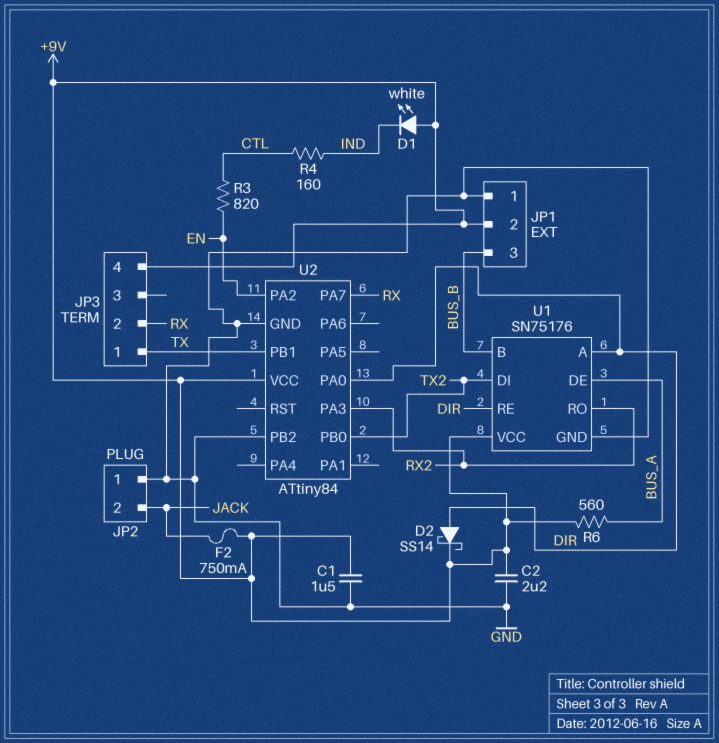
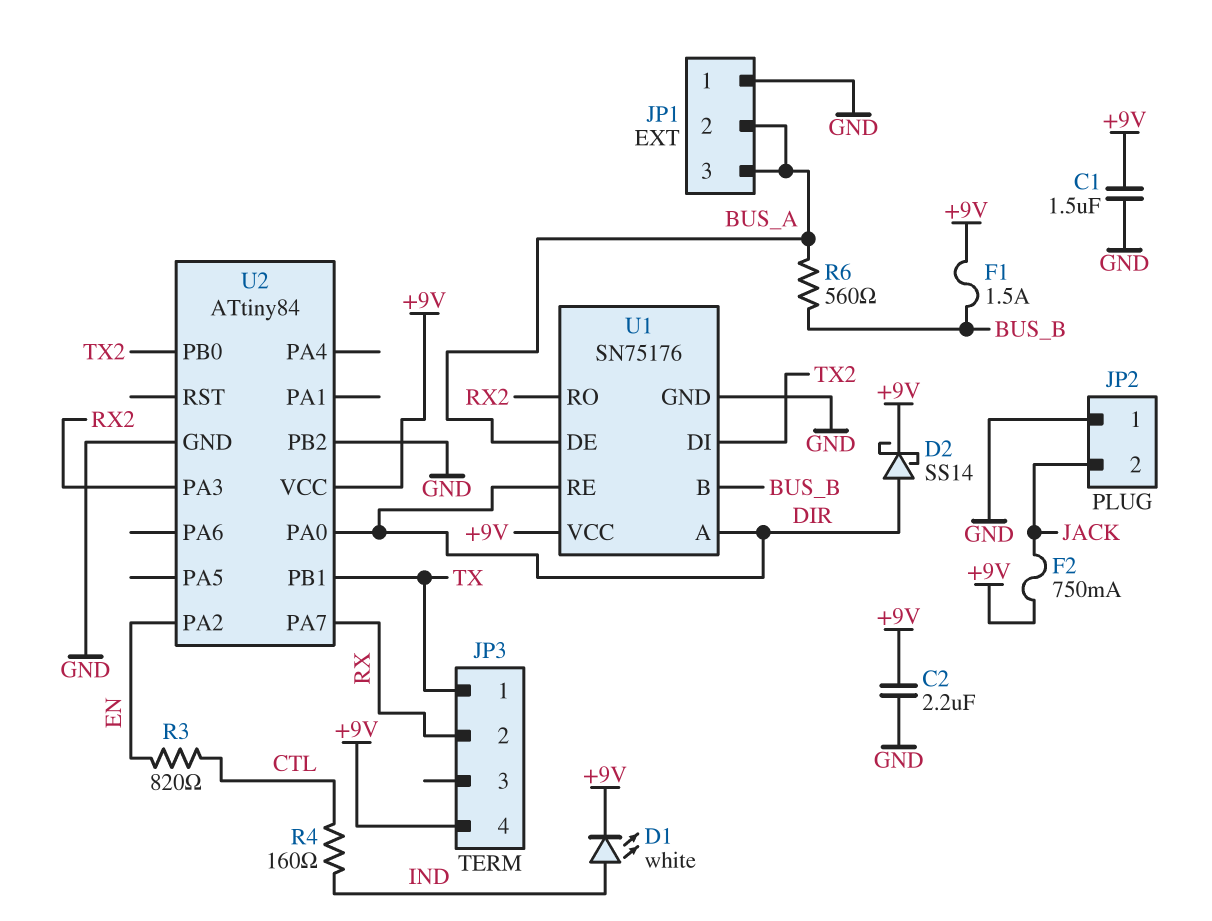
D1: LED white (A +9V, K IND) -> LED white (A IND, K +9V)
F1: none -> 1.5A (+9V, BUS_B)
JP1 pin 2: +9V -> BUS_A
JP1 pin 3: BUS_B -> BUS_A
R6: 560 (+9V, BUS_A) -> 560 (BUS_A, BUS_B)

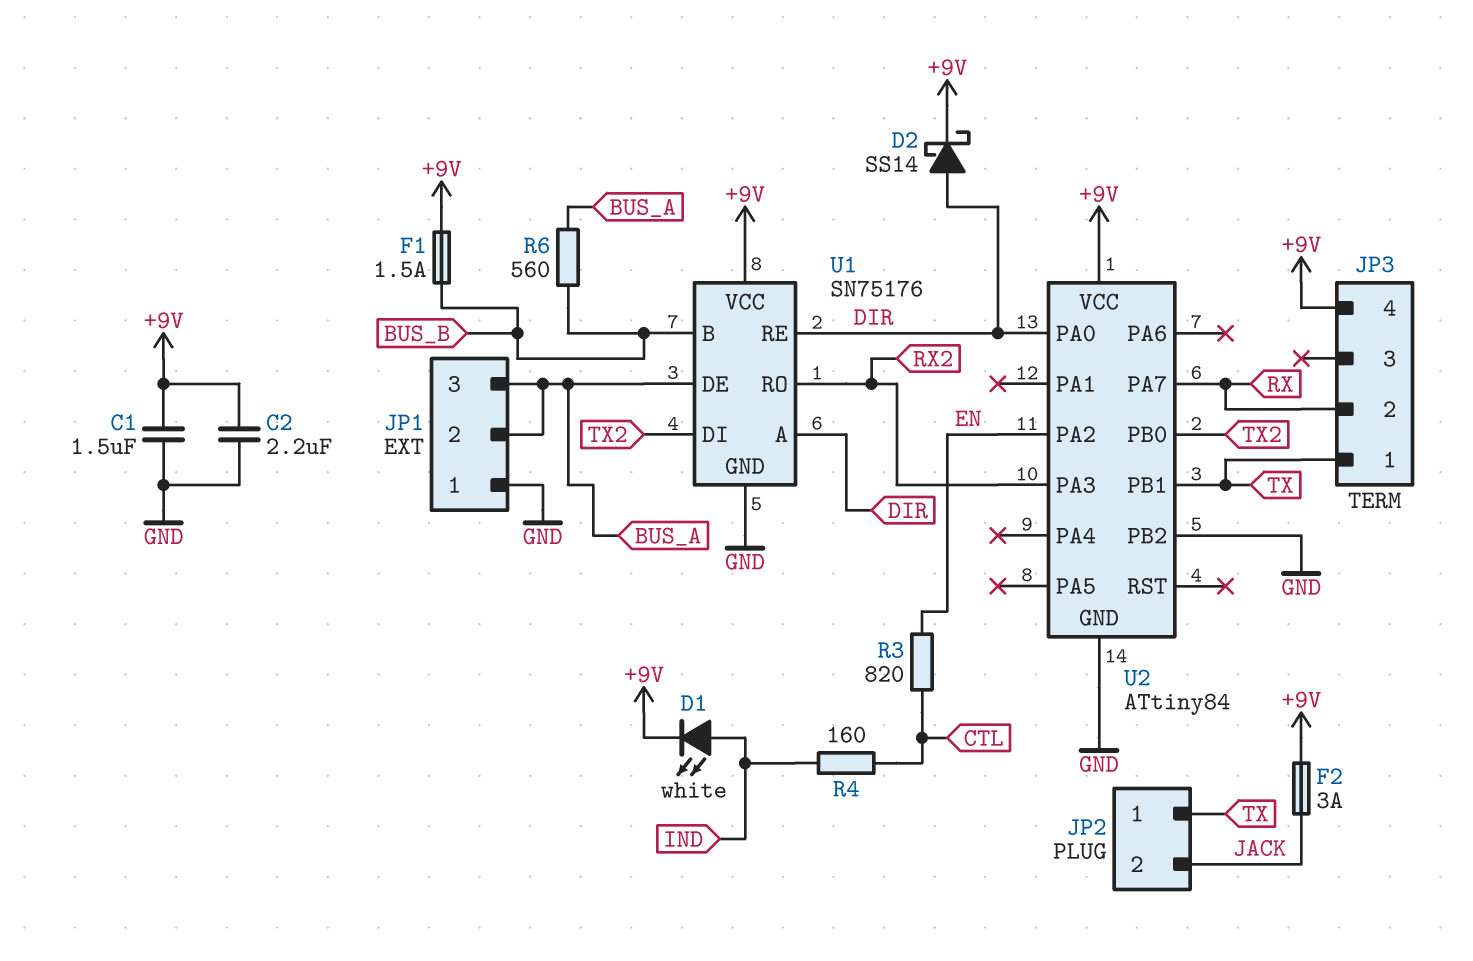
F2: 750mA (+9V, JACK) -> 3A (+9V, JACK)
JP2 pin 1: GND -> TX

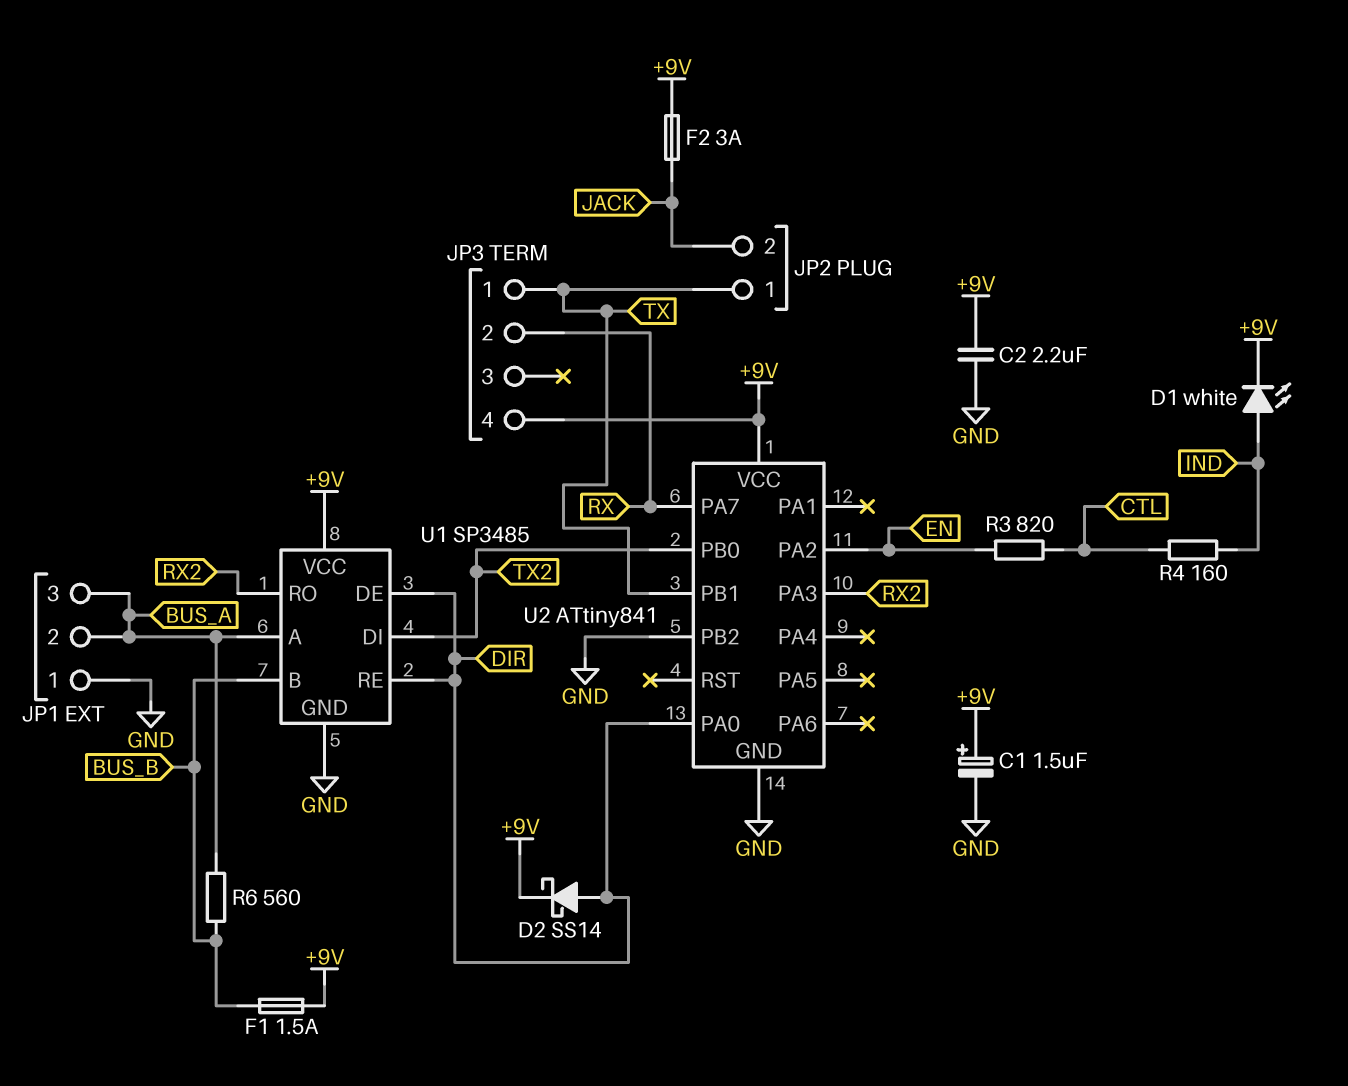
C1: 1.5uF (+9V, GND) -> 1.5uF (plus +9V, minus GND)
U1: SN75176 -> SP3485
U1 pin A: DIR -> BUS_A
U1 pin DE: BUS_A -> DIR
U2: ATtiny84 -> ATtiny841

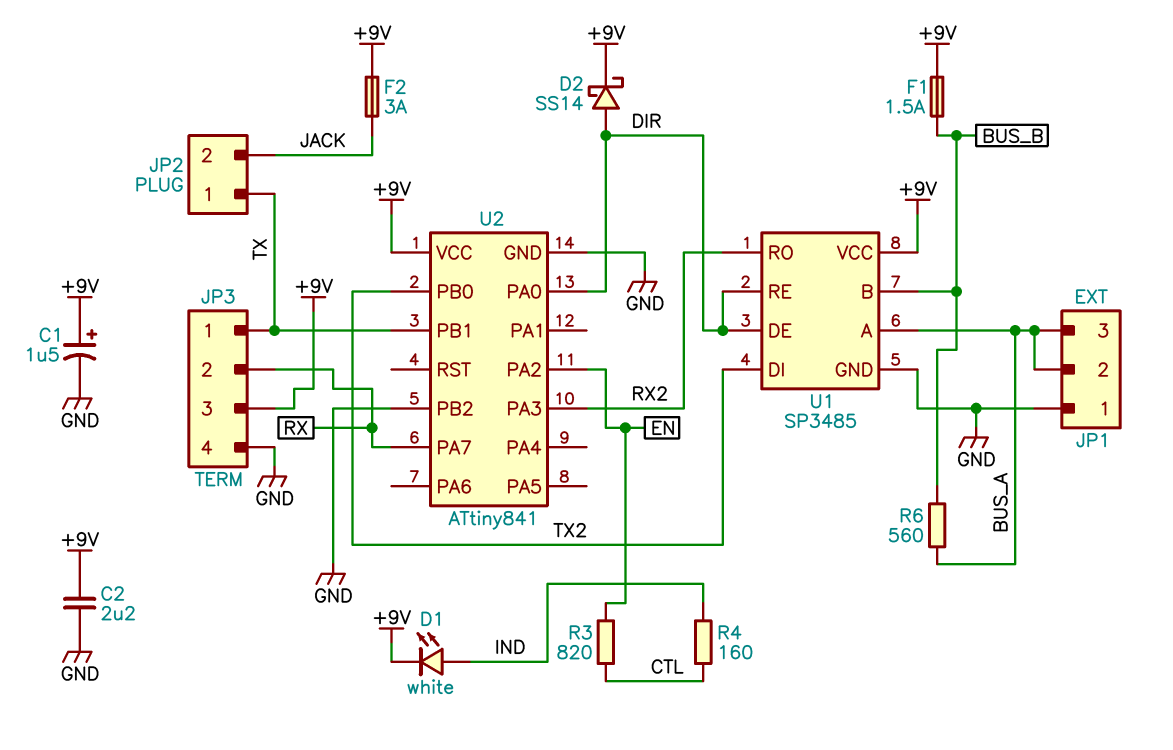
JP3 pin 3: none -> +9V
JP3 pin 4: +9V -> GND

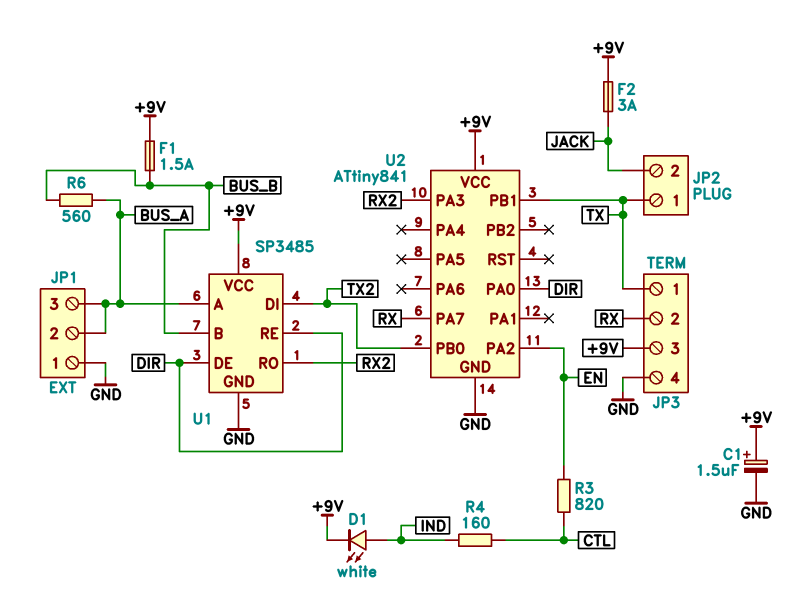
C2: 2.2uF (+9V, GND) -> none
D2: schottky SS14 (A DIR, K +9V) -> none
U2 pin PB2: GND -> none

